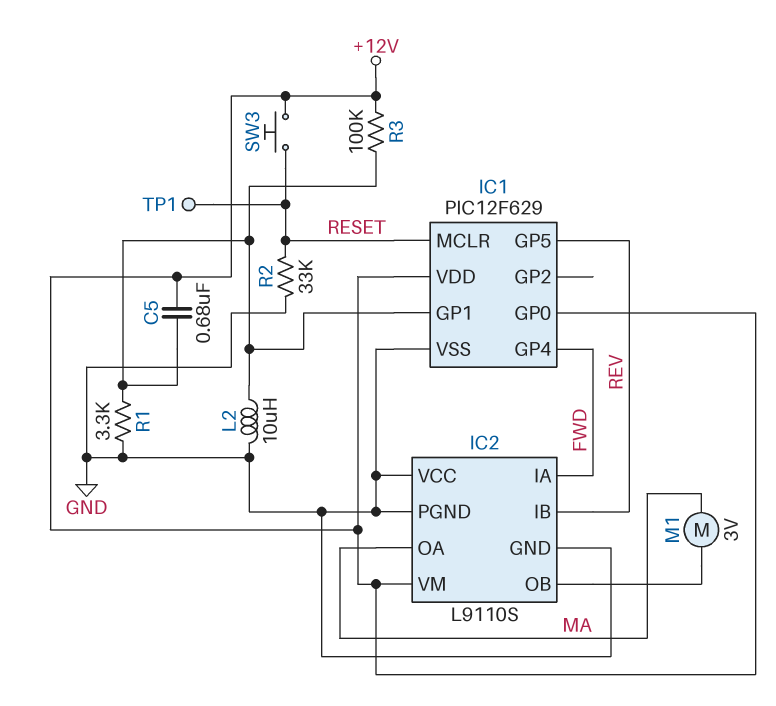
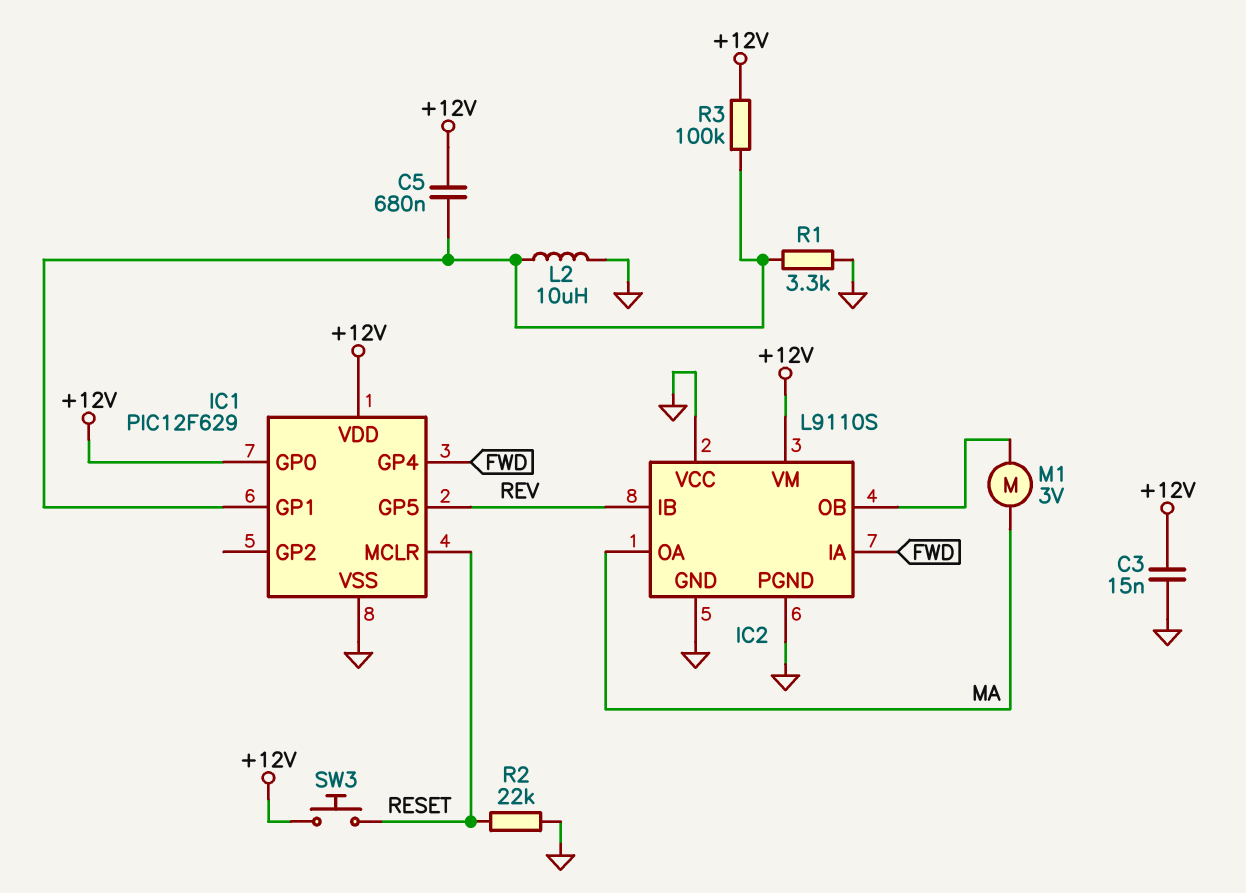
C3: none -> 15nF (+12V, GND)
R2: 33k (GND, RESET) -> 22k (GND, RESET)
TP1: test point (RESET) -> none

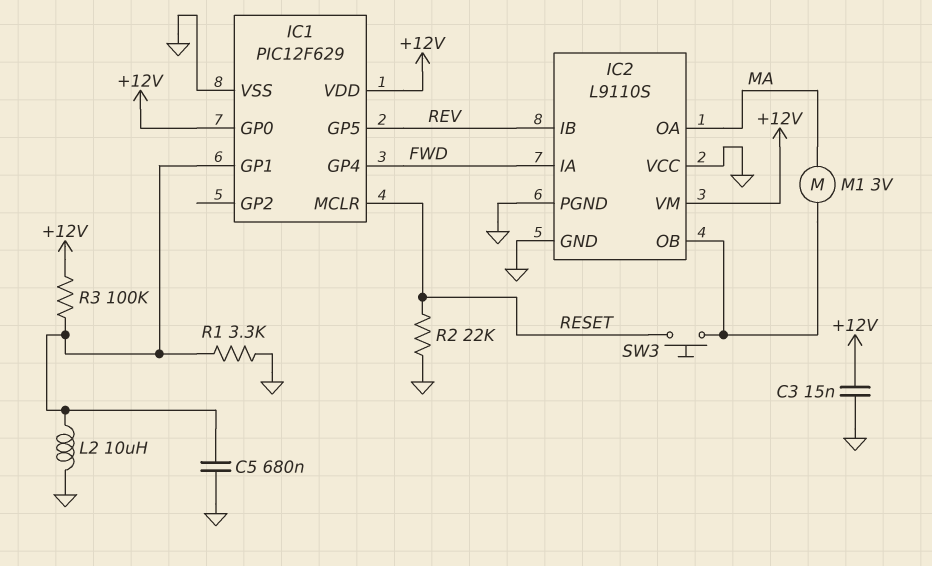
C5: 680nF (+12V, IC1/GP1) -> 680nF (GND, IC1/GP1)
SW3: button (+12V, RESET) -> button (IC2/OB, RESET)

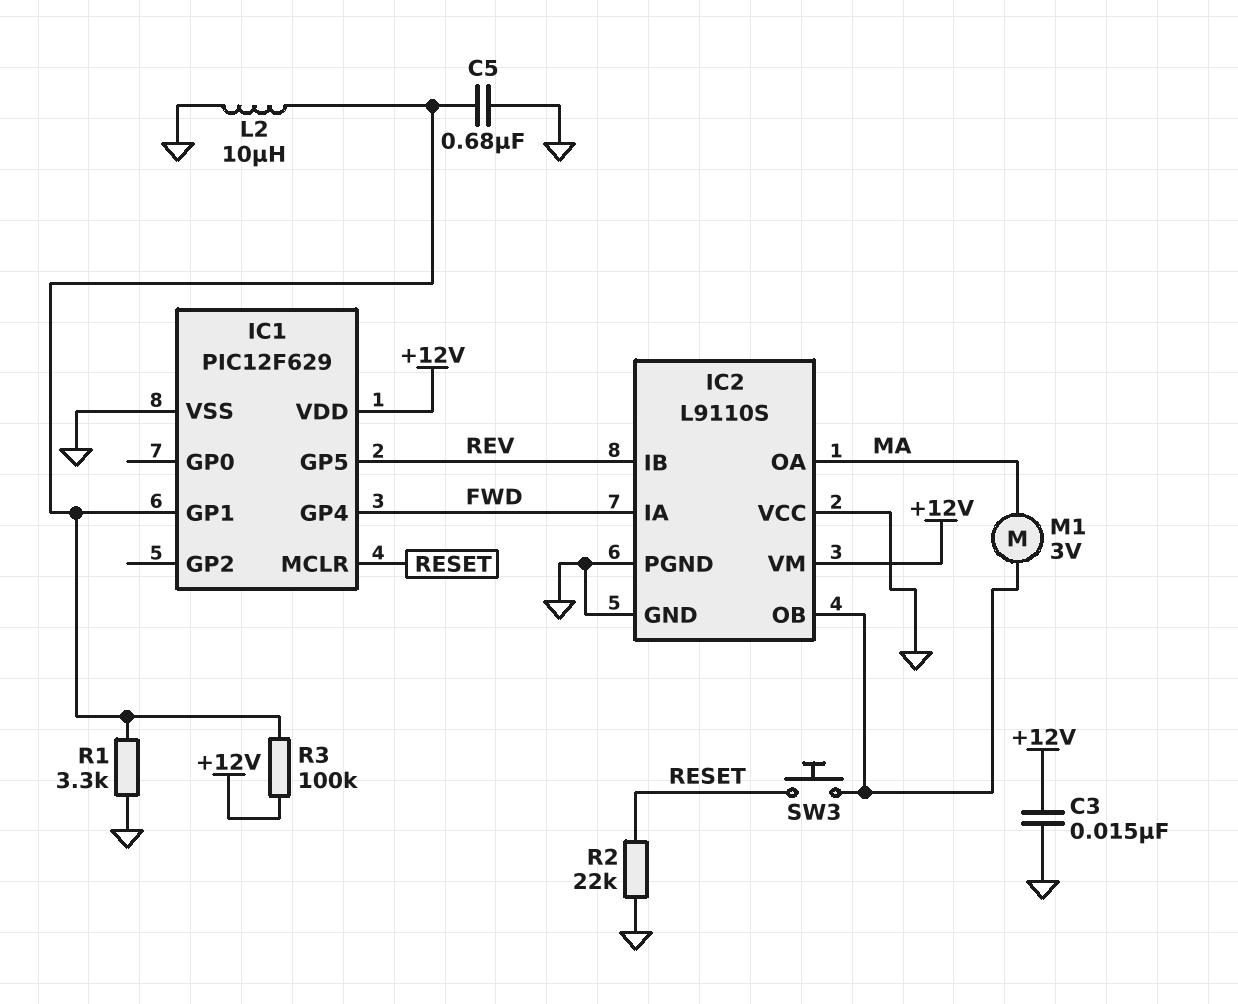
IC1 pin GP0: +12V -> none

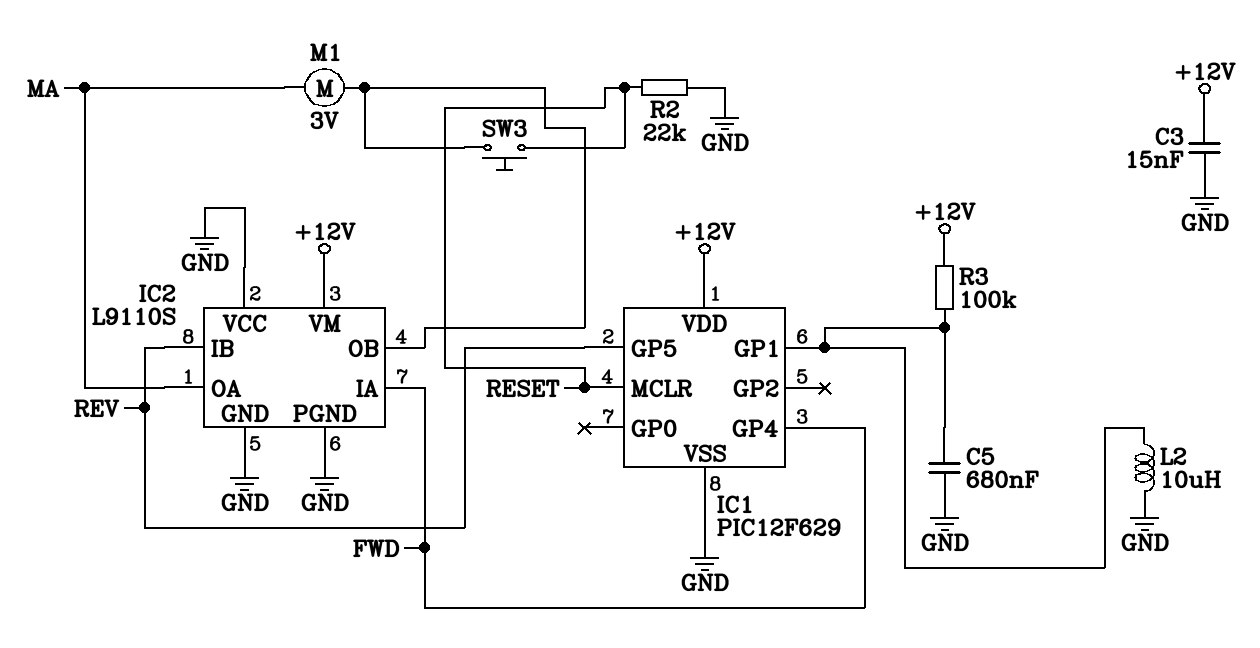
R1: 3.3k (GND, IC1/GP1) -> none

